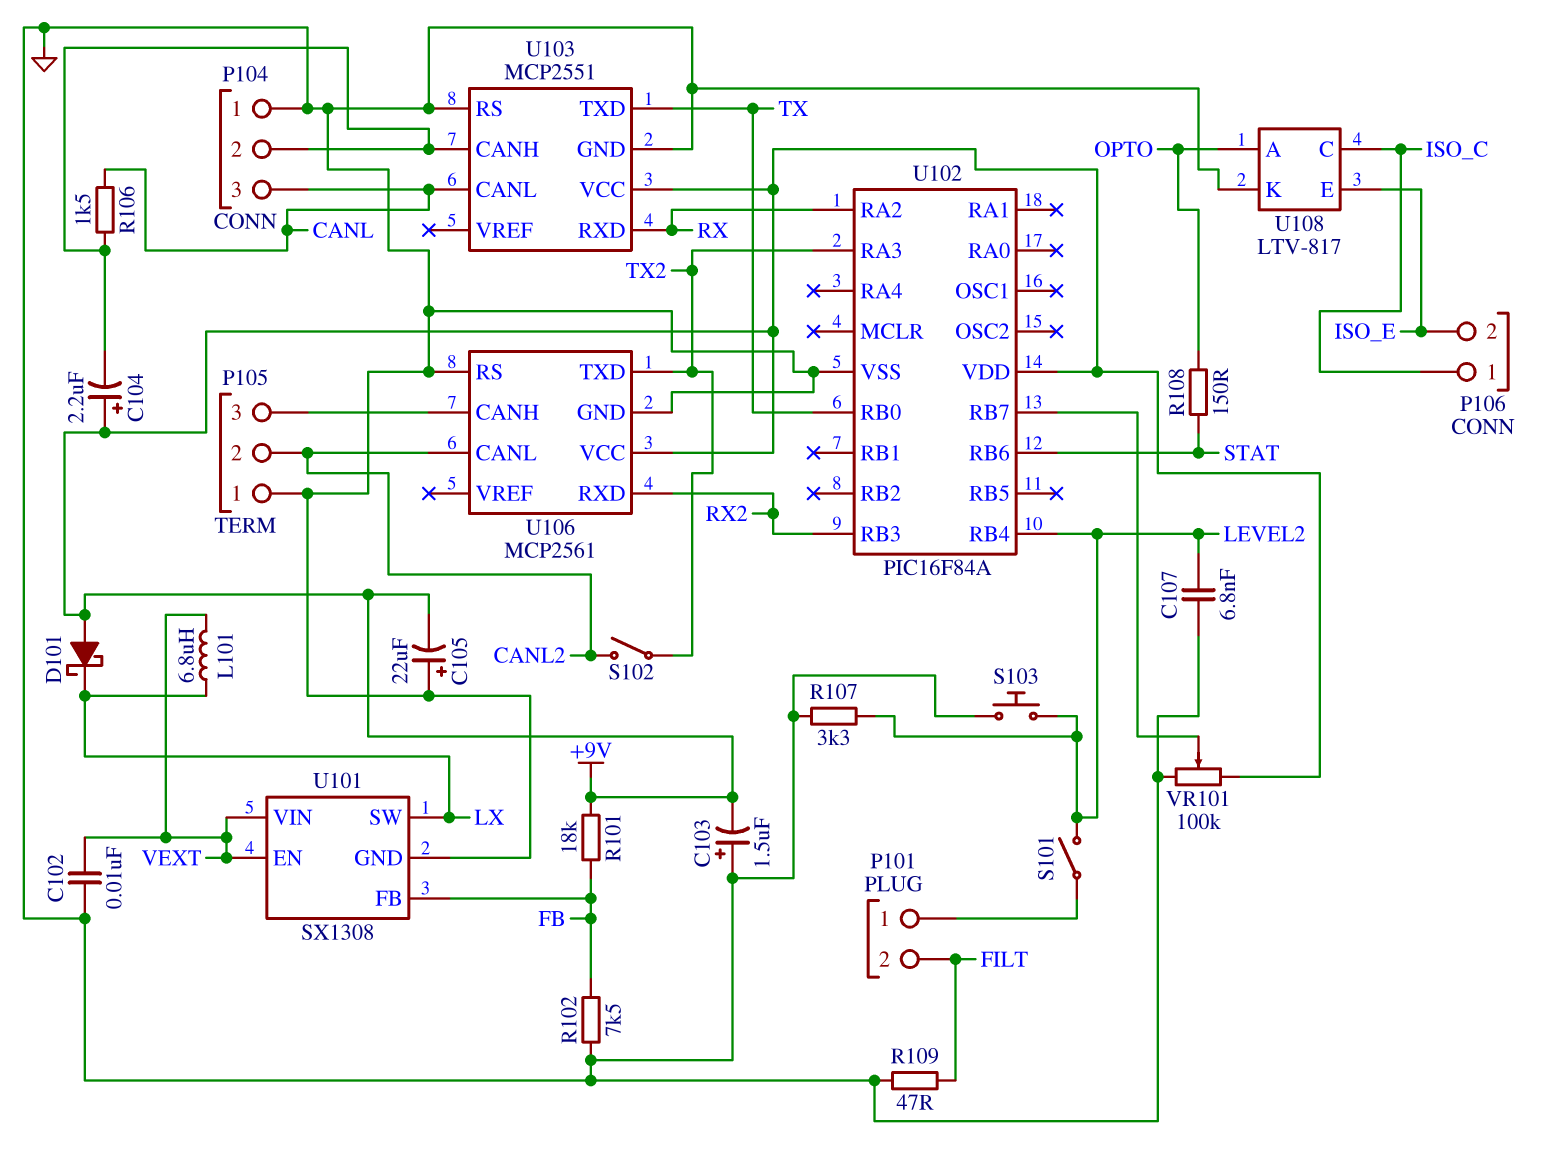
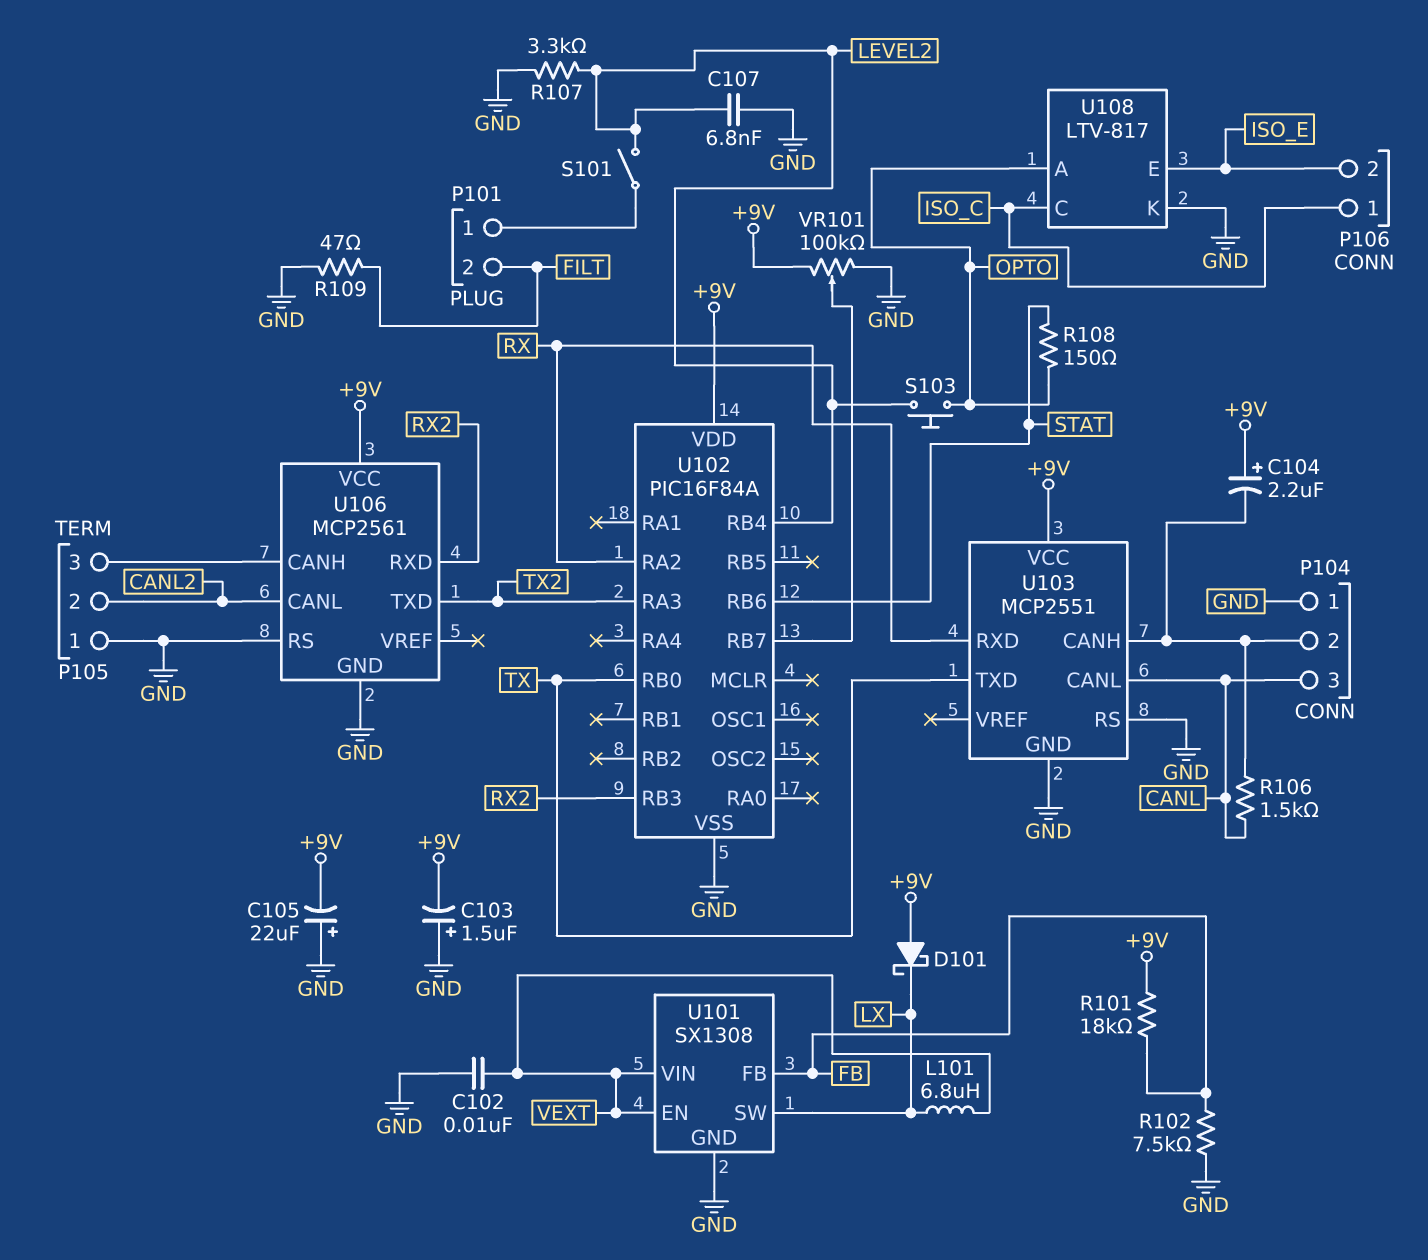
S102: switch (CANL2, TX2) -> none
S103: button (GND, LEVEL2) -> button (LEVEL2, OPTO)

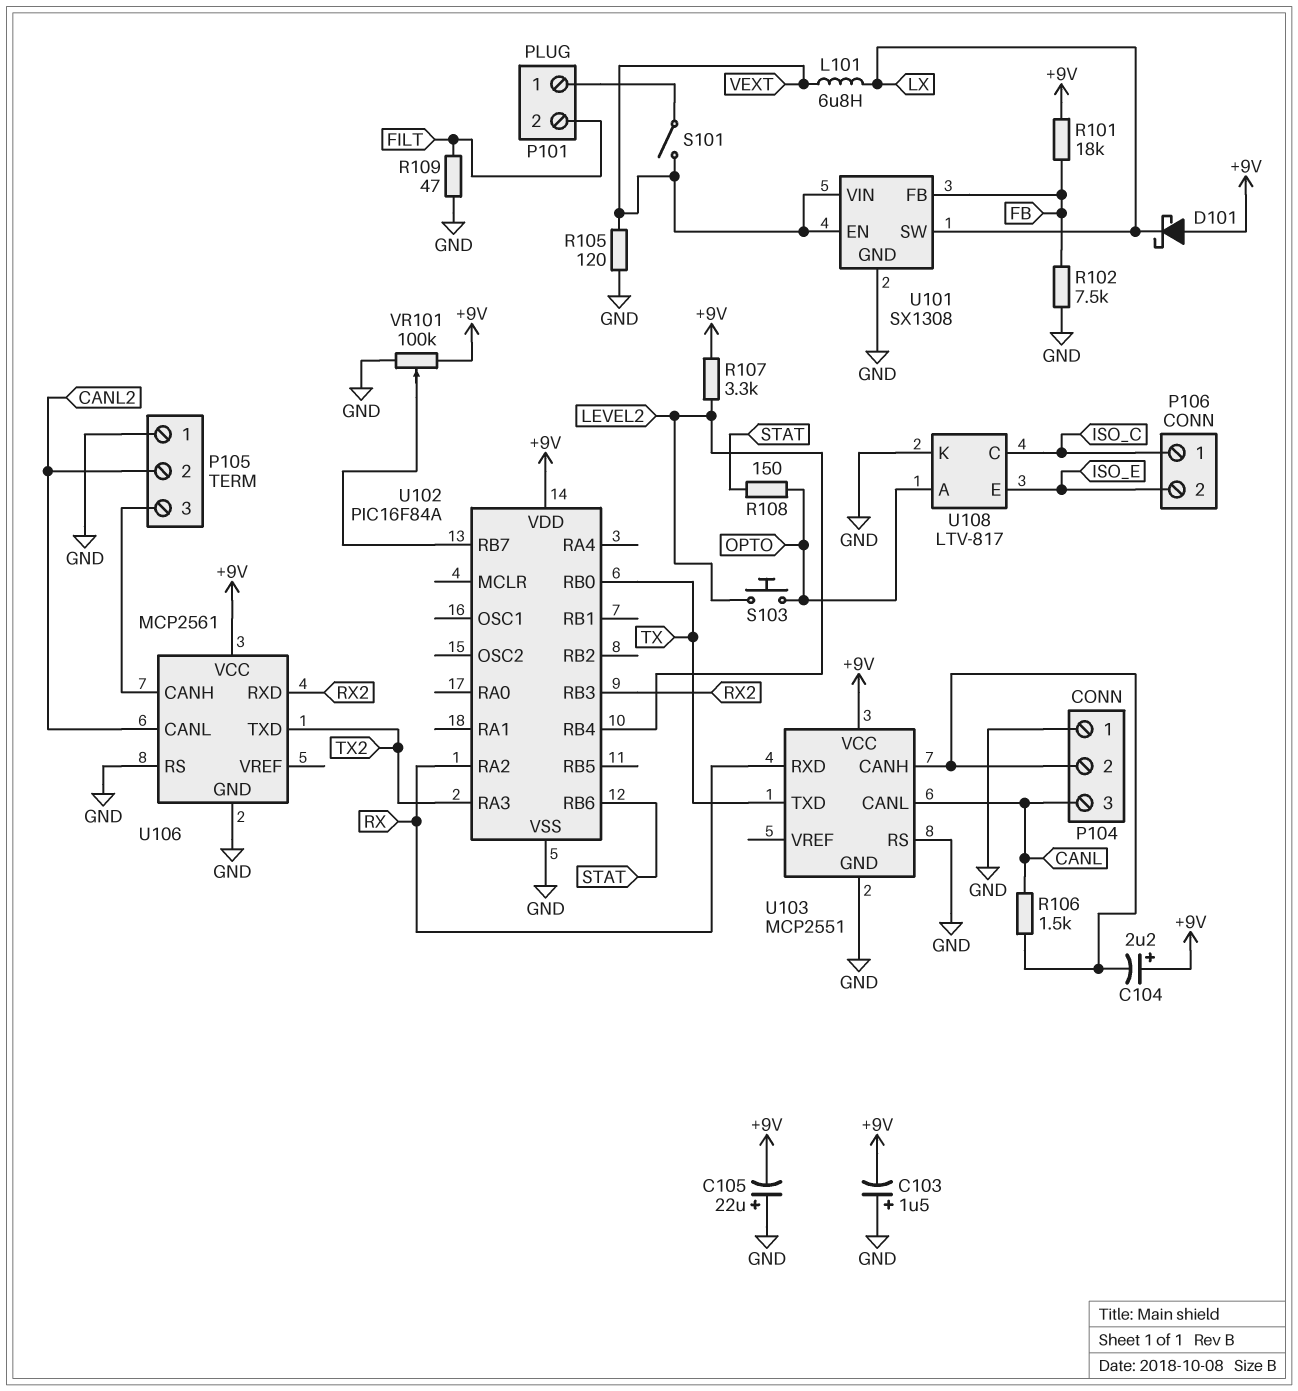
C102: 10nF (GND, VEXT) -> none
C107: 6.8nF (GND, LEVEL2) -> none
R105: none -> 120 (GND, VEXT)
R107: 3.3k (GND, LEVEL2) -> 3.3k (+9V, LEVEL2)
S101: switch (LEVEL2, P101/1) -> switch (P101/1, VEXT)

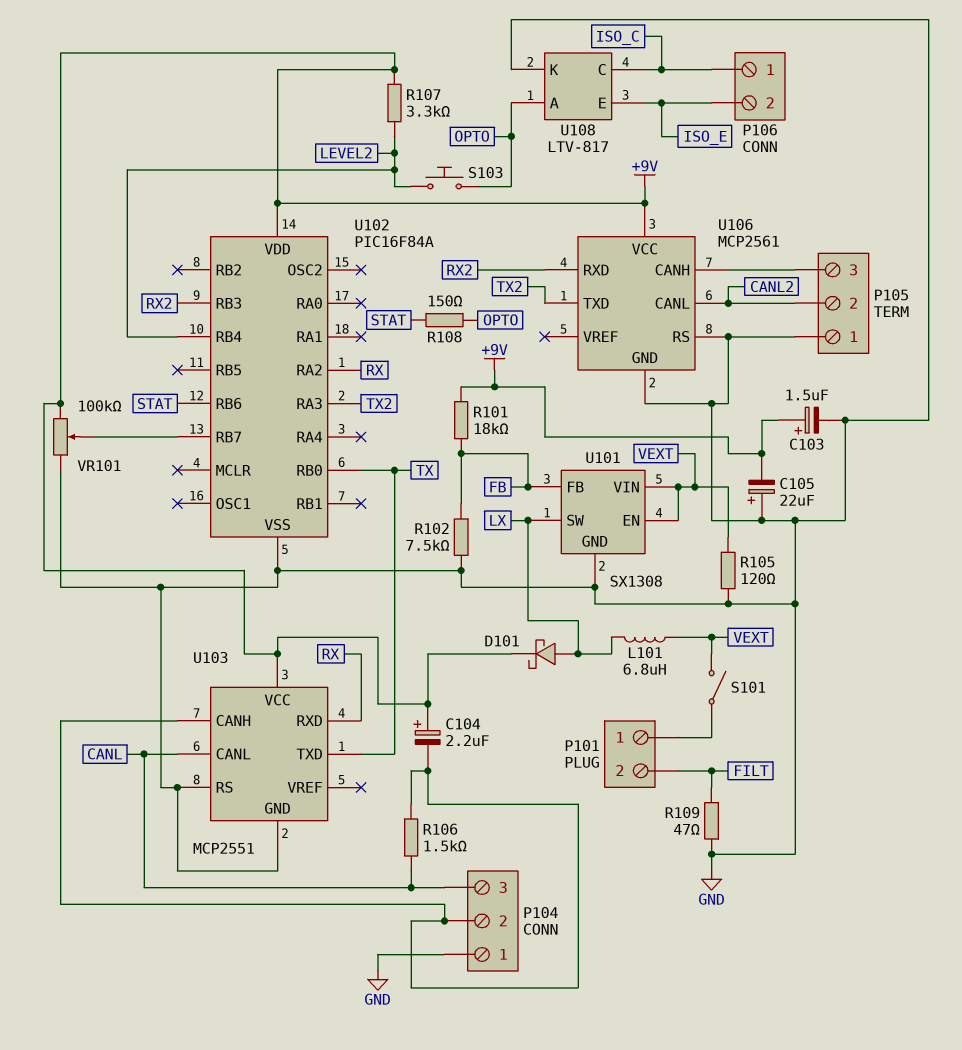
C103: 1.5uF (plus GND, minus +9V) -> 1.5uF (plus +9V, minus GND)
D101: schottky (A +9V, K LX) -> schottky (A LX, K +9V)

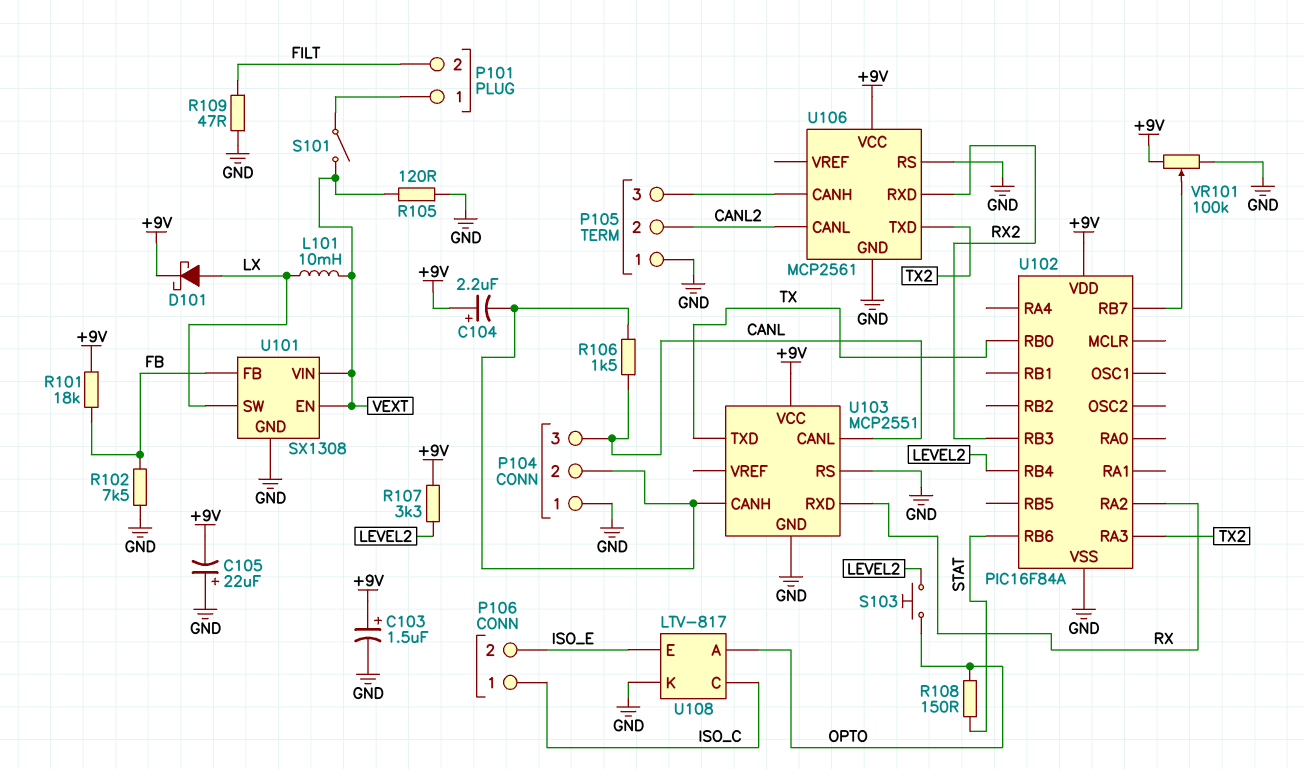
L101: 6.8uH (LX, VEXT) -> 10mH (LX, VEXT)

